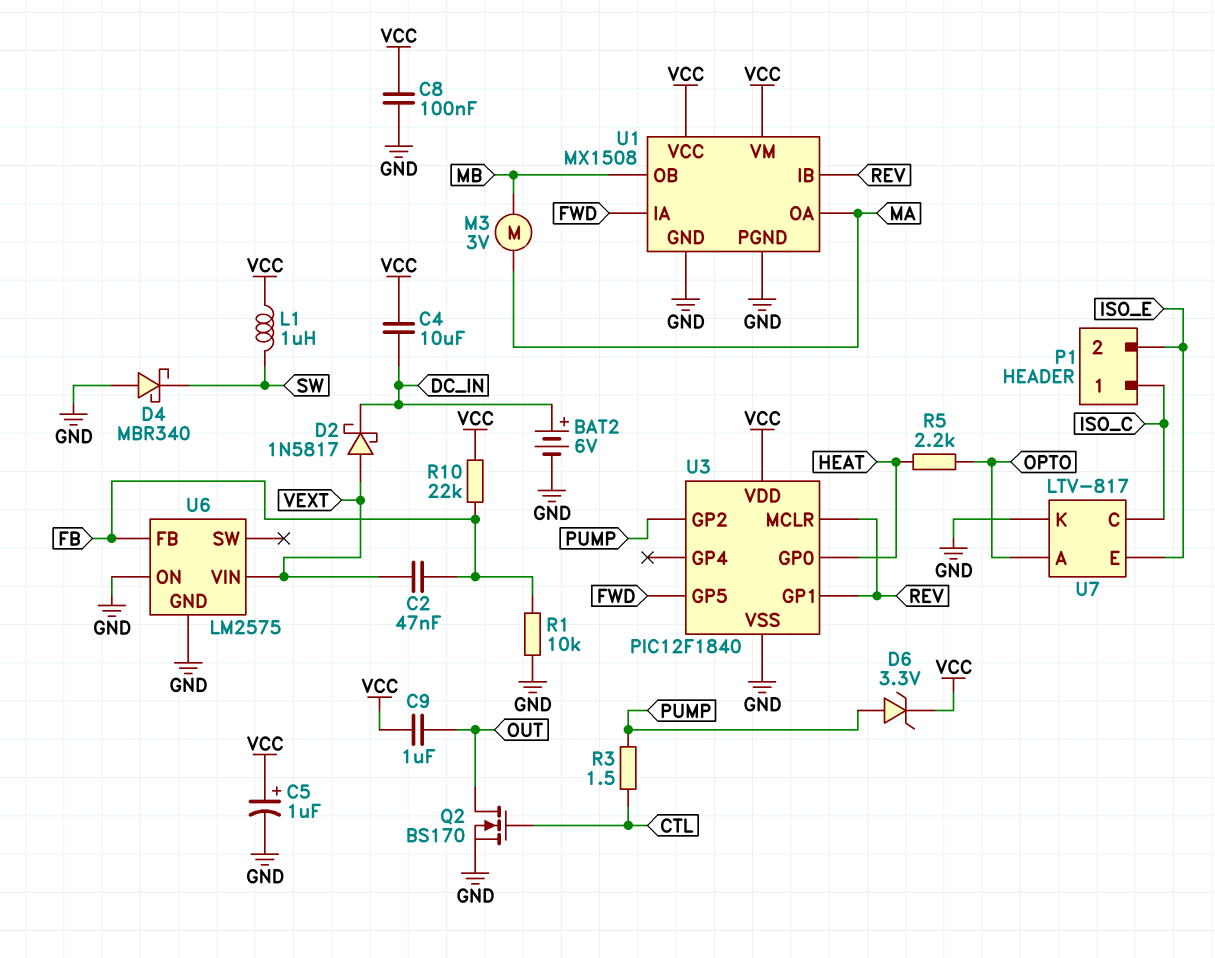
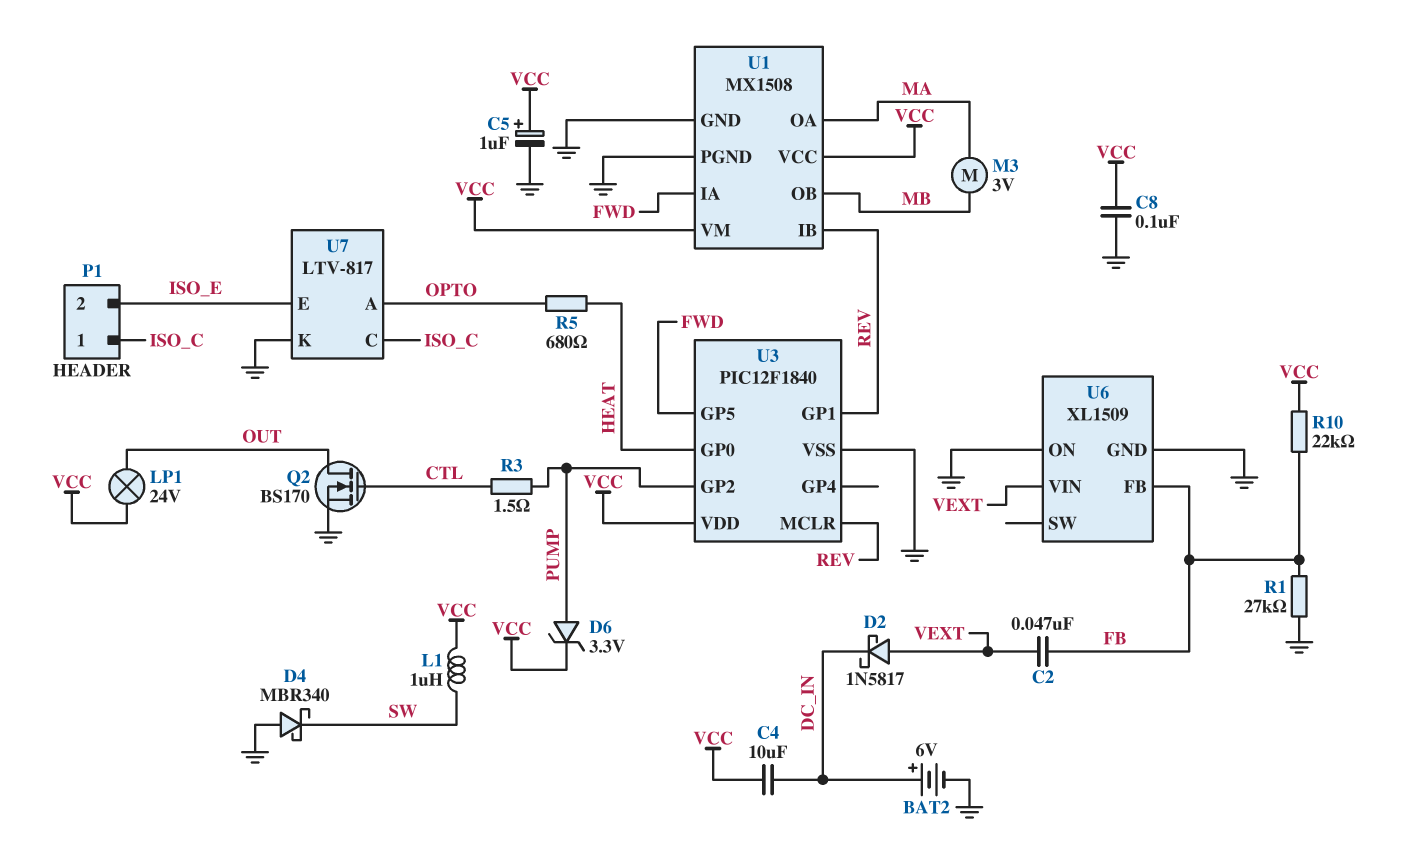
C9: 1uF (OUT, VCC) -> none
LP1: none -> lamp 24V (OUT, VCC)
R1: 10k (FB, GND) -> 27k (FB, GND)
R5: 2.2k (HEAT, OPTO) -> 680 (HEAT, OPTO)
U6: LM2575 -> XL1509

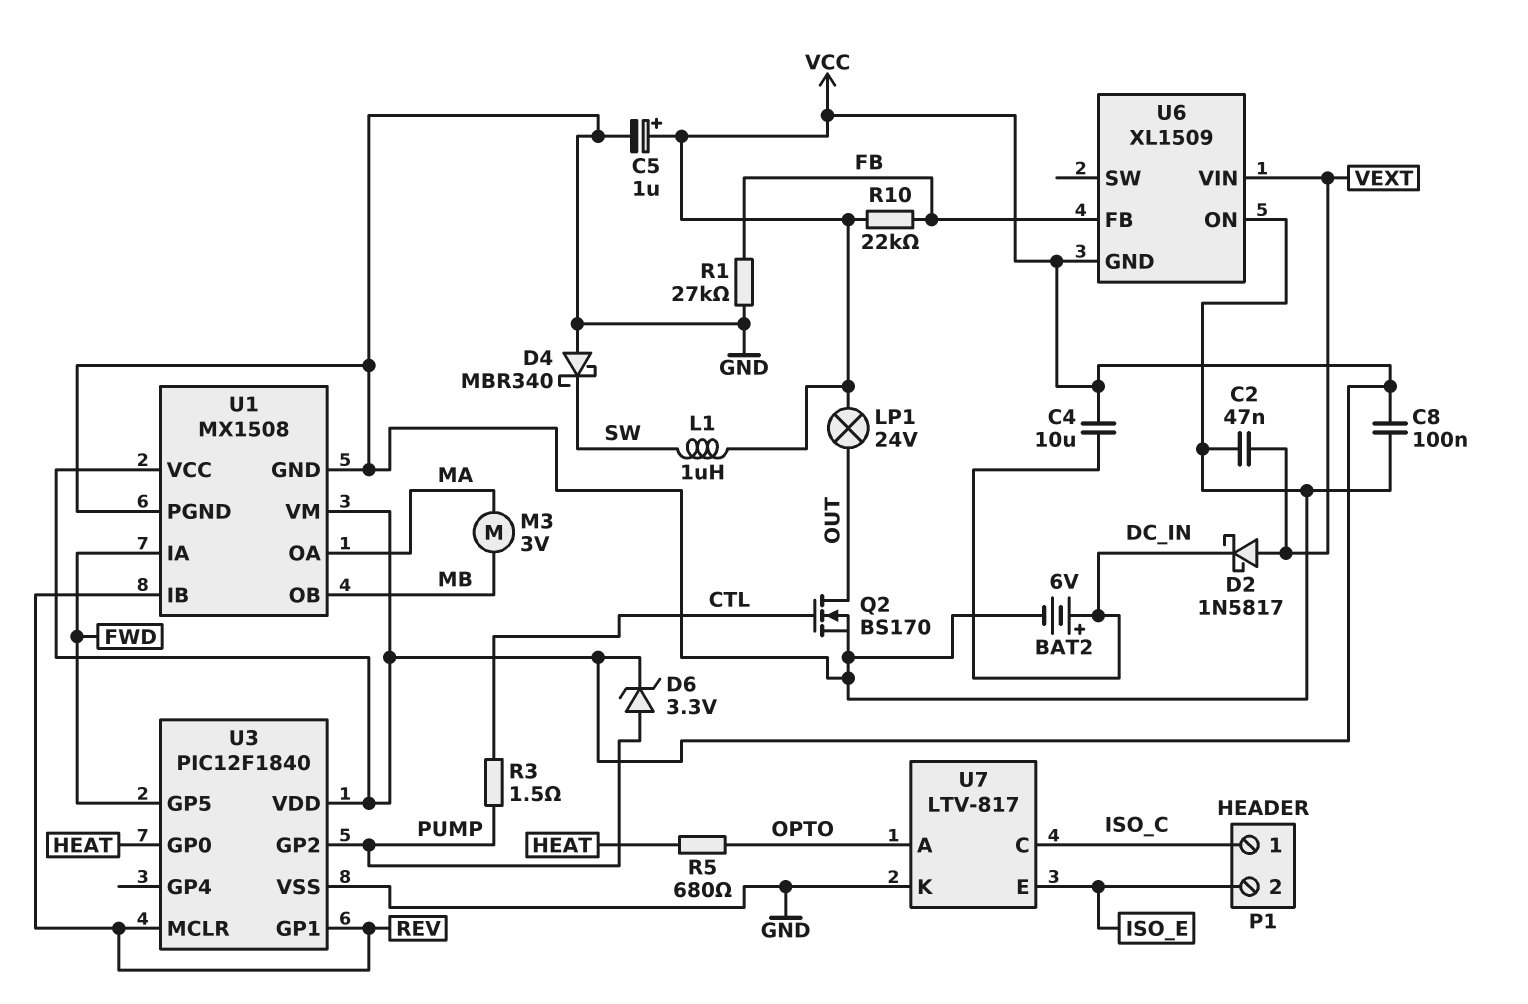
C2: 47nF (FB, VEXT) -> 47nF (GND, VEXT)
U6 pin GND: GND -> VCC

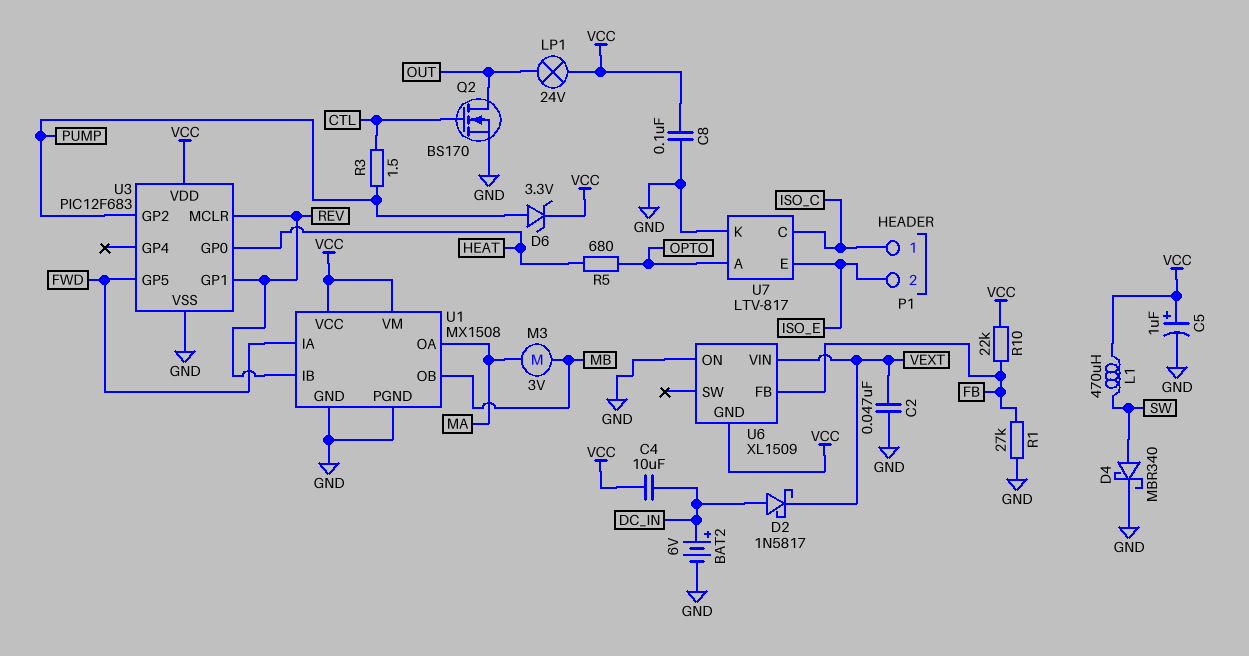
D2: schottky 1N5817 (A VEXT, K DC_IN) -> schottky 1N5817 (A DC_IN, K VEXT)
D4: schottky MBR340 (A GND, K SW) -> schottky MBR340 (A SW, K GND)
L1: 1uH (SW, VCC) -> 470uH (SW, VCC)
U3: PIC12F1840 -> PIC12F683

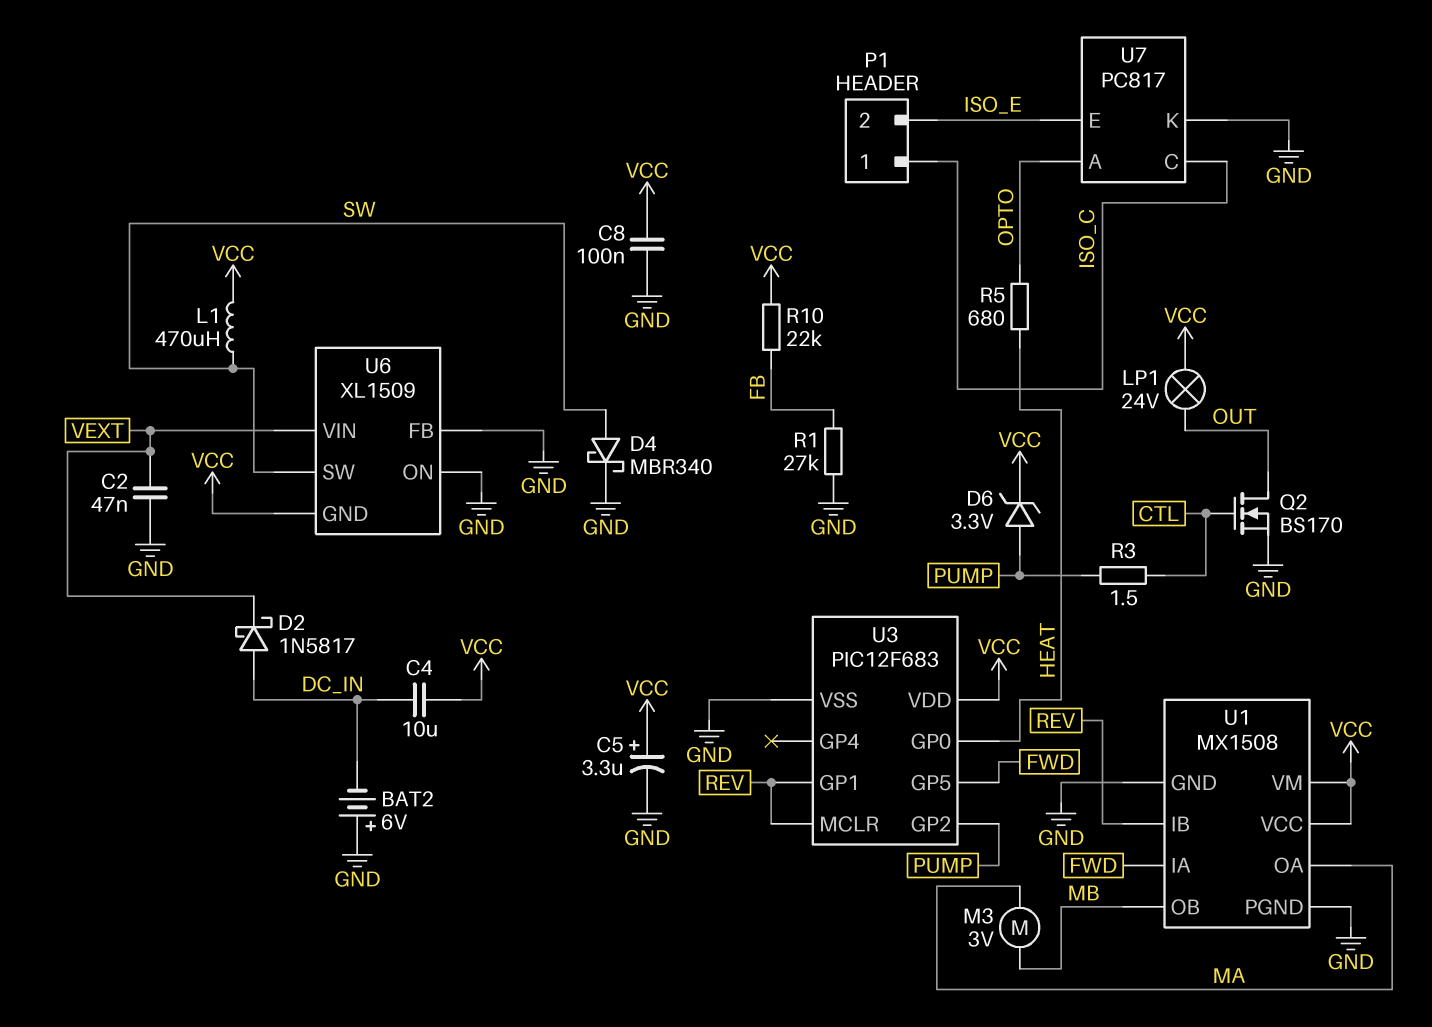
BAT2: 6V (plus DC_IN, minus GND) -> 6V (plus GND, minus DC_IN)
C5: 1uF (plus VCC, minus GND) -> 3.3uF (plus VCC, minus GND)
U6 pin FB: FB -> GND
U6 pin SW: none -> SW
U7: LTV-817 -> PC817

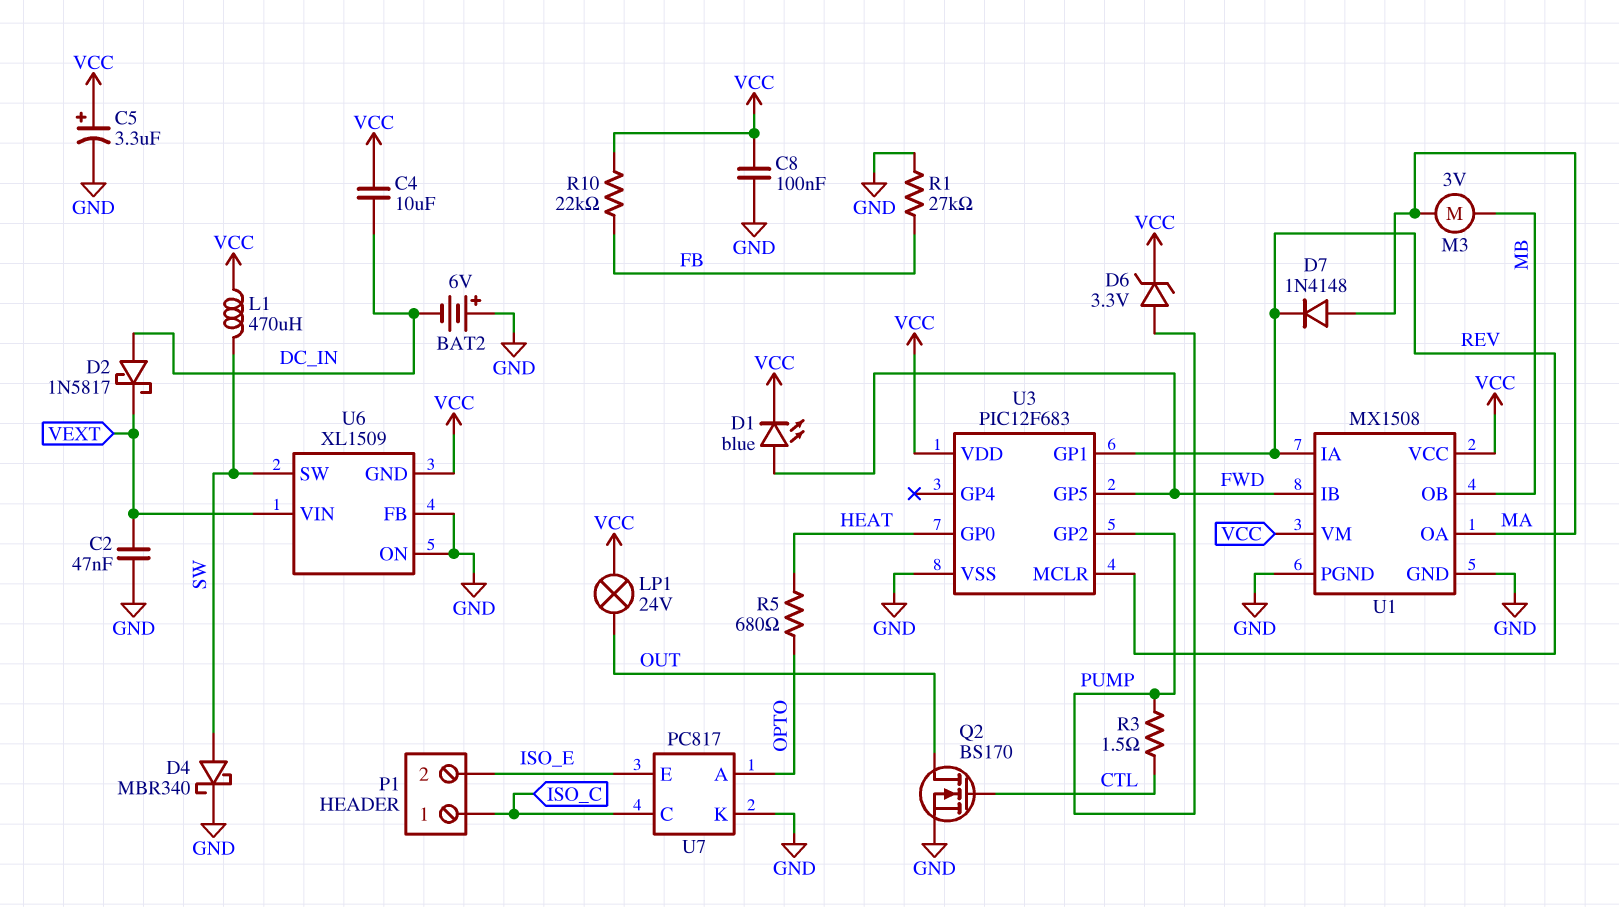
D1: none -> LED blue (A FWD, K VCC)
D7: none -> diode 1N4148 (A MA, K REV)
U1 pin IA: FWD -> REV
U1 pin IB: REV -> FWD

